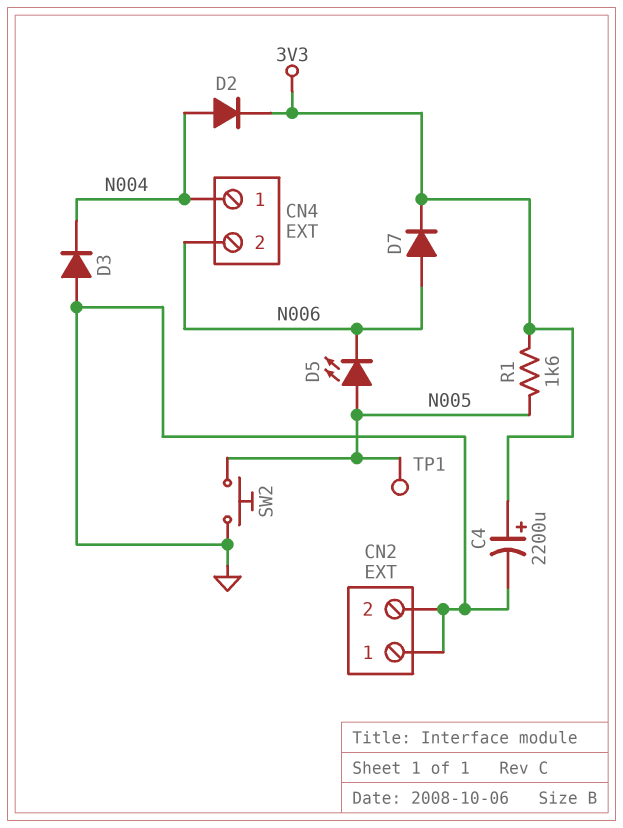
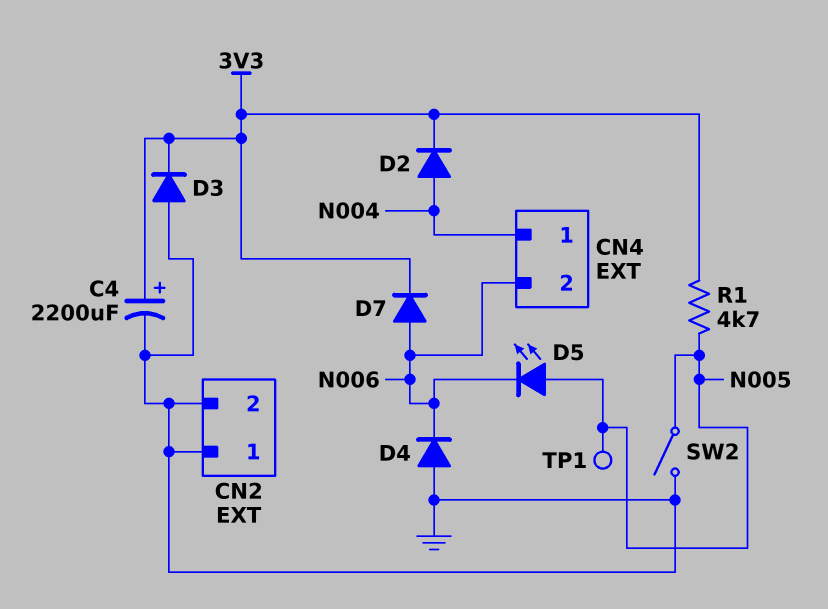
D3: diode (A GND, K N004) -> diode (A GND, K 3V3)
D4: none -> diode (A GND, K N006)
R1: 1.6k (3V3, N005) -> 4.7k (3V3, N005)
SW2: button (GND, N005) -> switch (GND, N005)

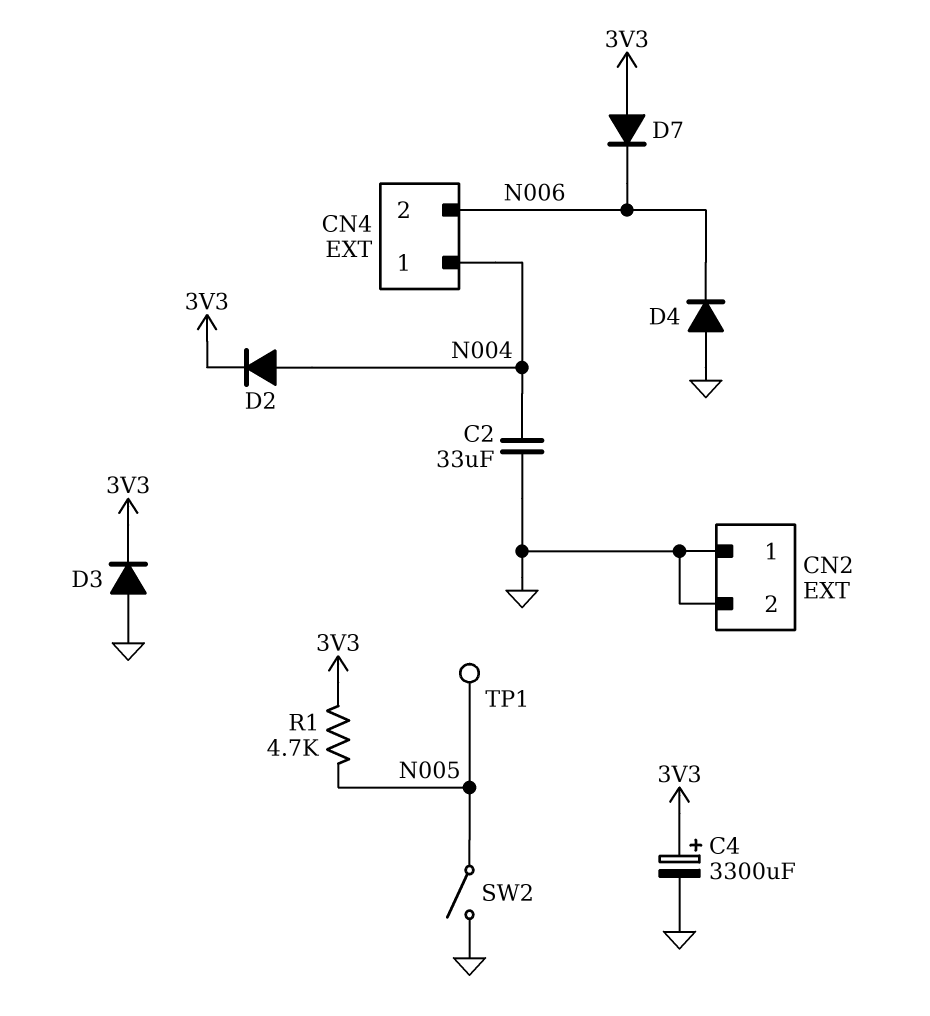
C2: none -> 33uF (GND, N004)
C4: 2200uF (plus 3V3, minus GND) -> 3300uF (plus 3V3, minus GND)
D5: LED (A N005, K N006) -> none
D7: diode (A N006, K 3V3) -> diode (A 3V3, K N006)

